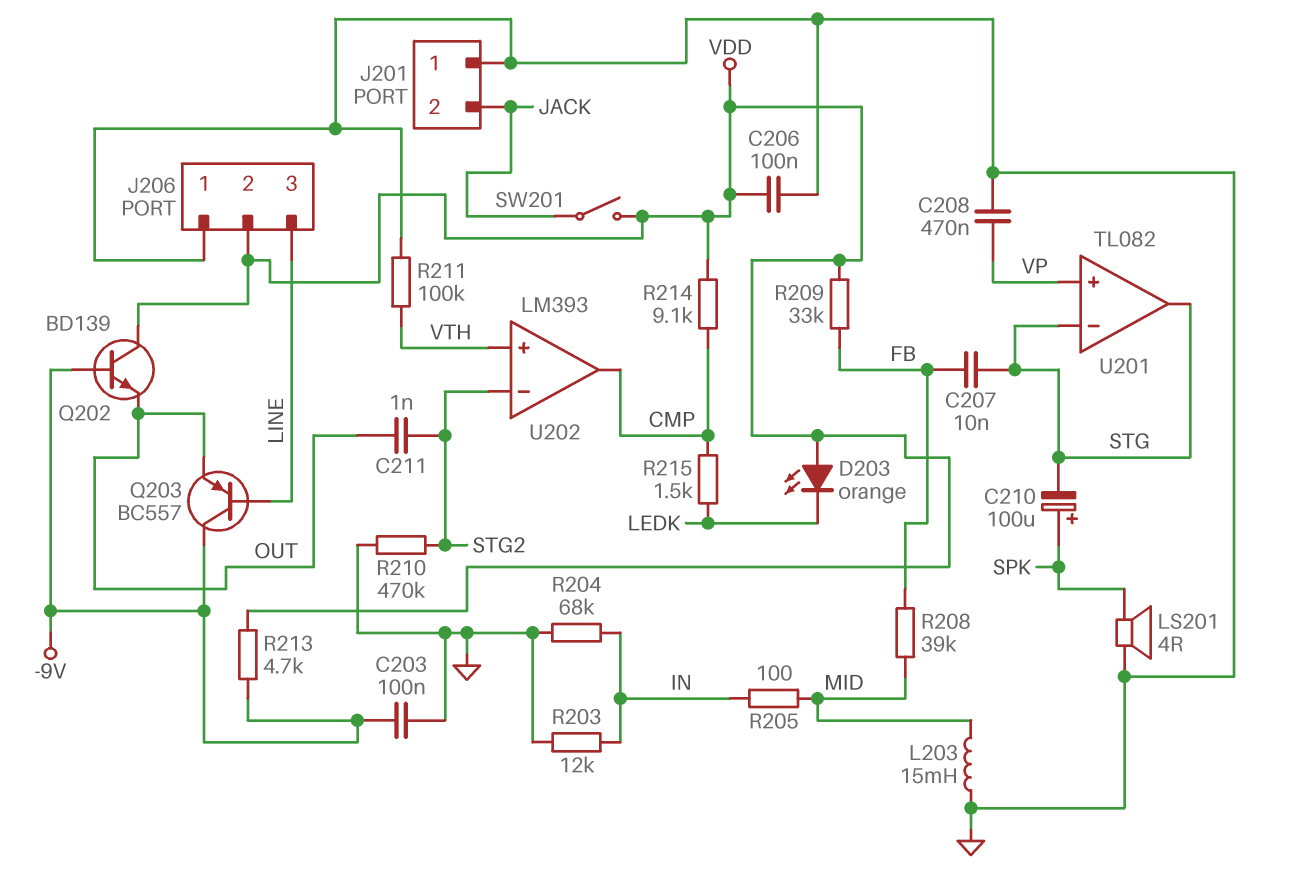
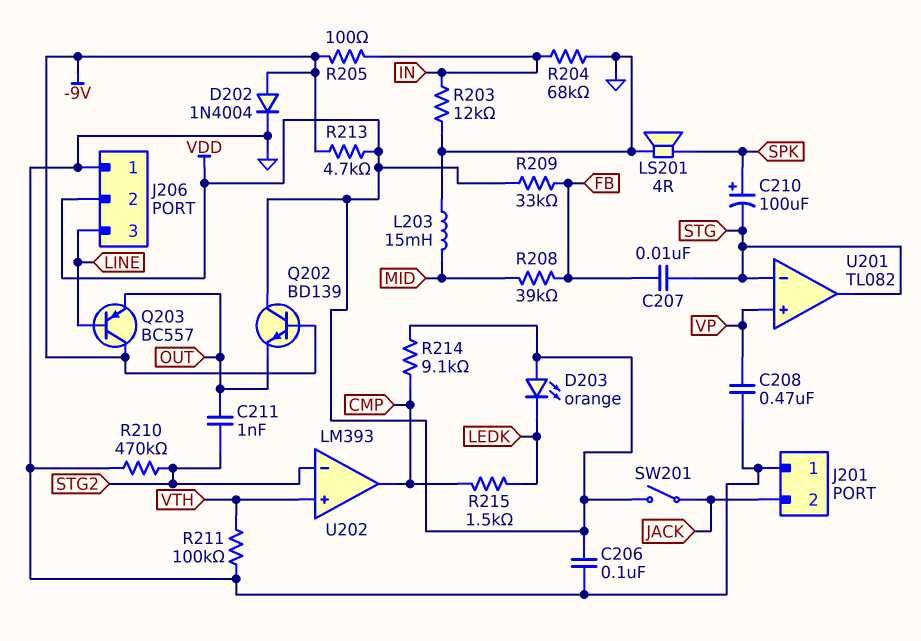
C203: 100nF (-9V, GND) -> none
D202: none -> diode 1N4004 (A -9V, K GND)
R205: 100 (IN, MID) -> 100 (-9V, IN)

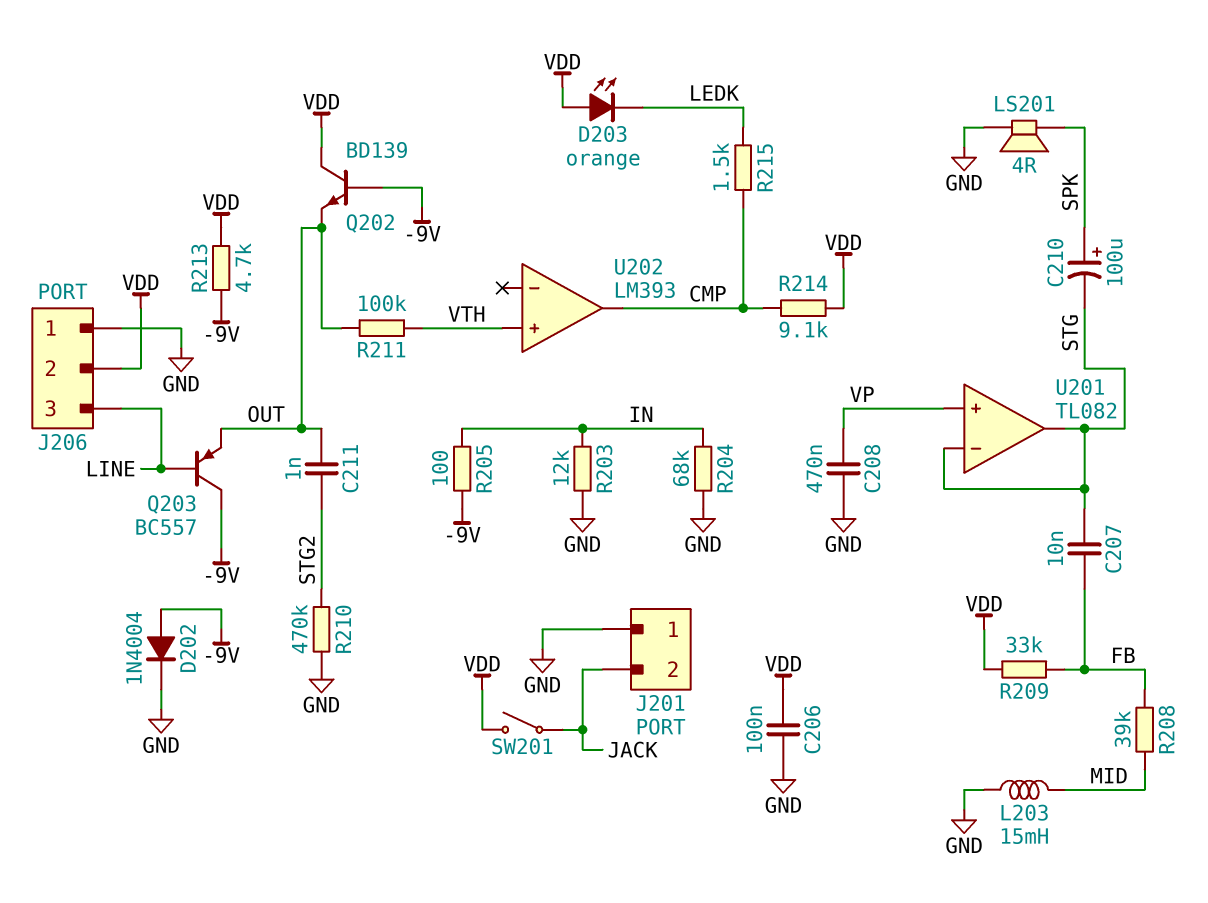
R211: 100k (GND, VTH) -> 100k (OUT, VTH)
U202 pin in-: STG2 -> none

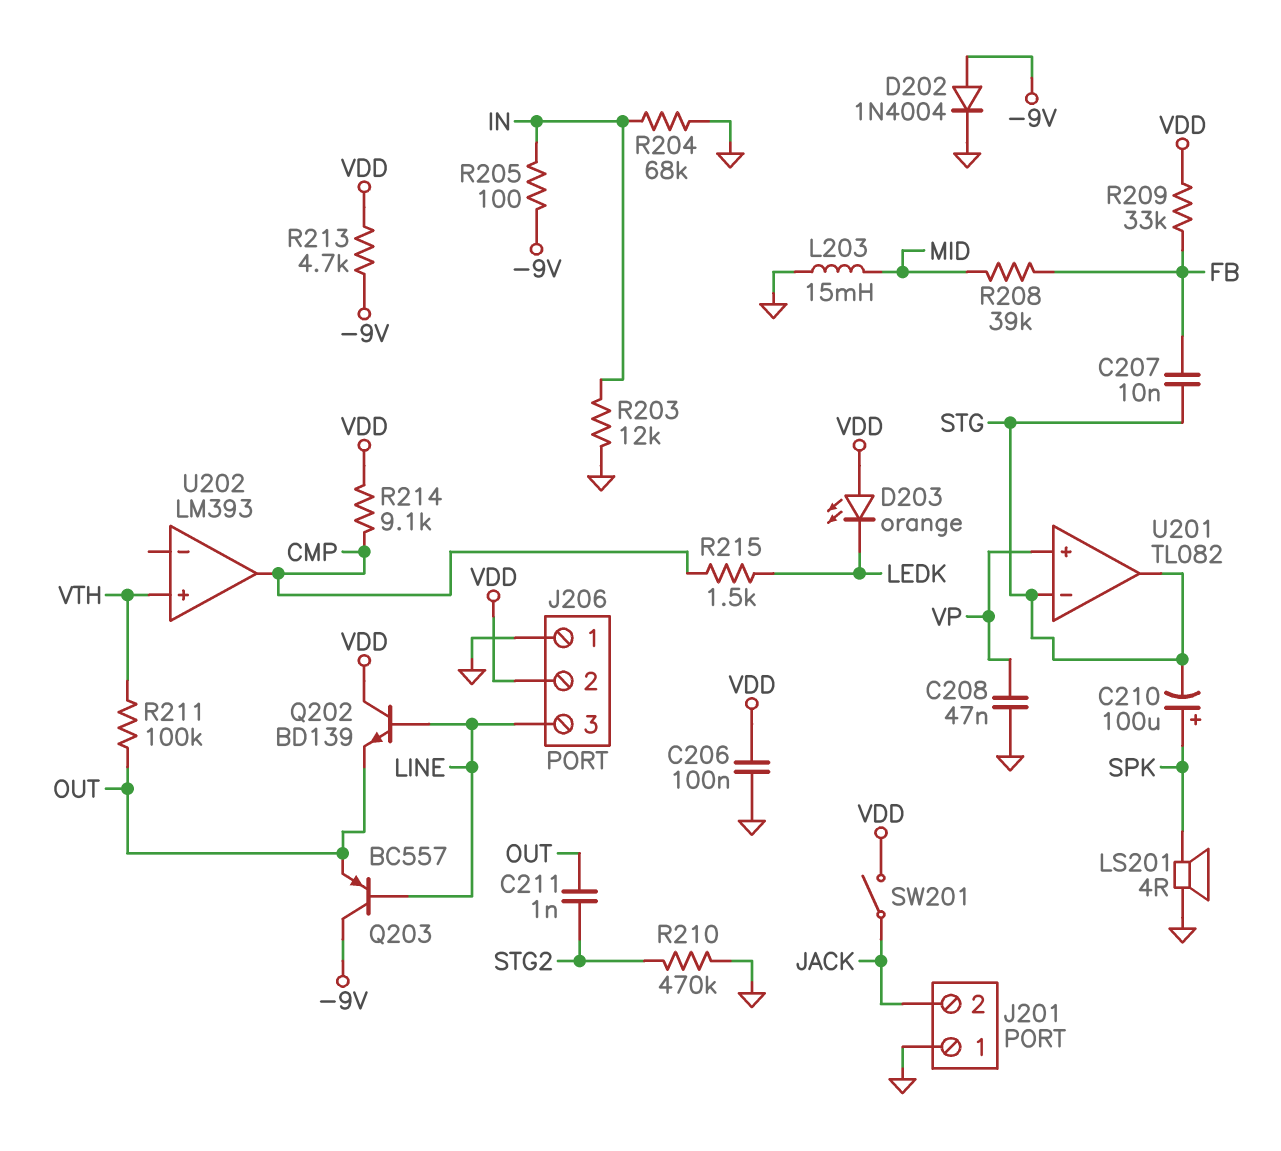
C208: 470nF (GND, VP) -> 47nF (GND, VP)
Q202: NPN BD139 (B -9V, C VDD, E OUT) -> NPN BD139 (B LINE, C VDD, E OUT)

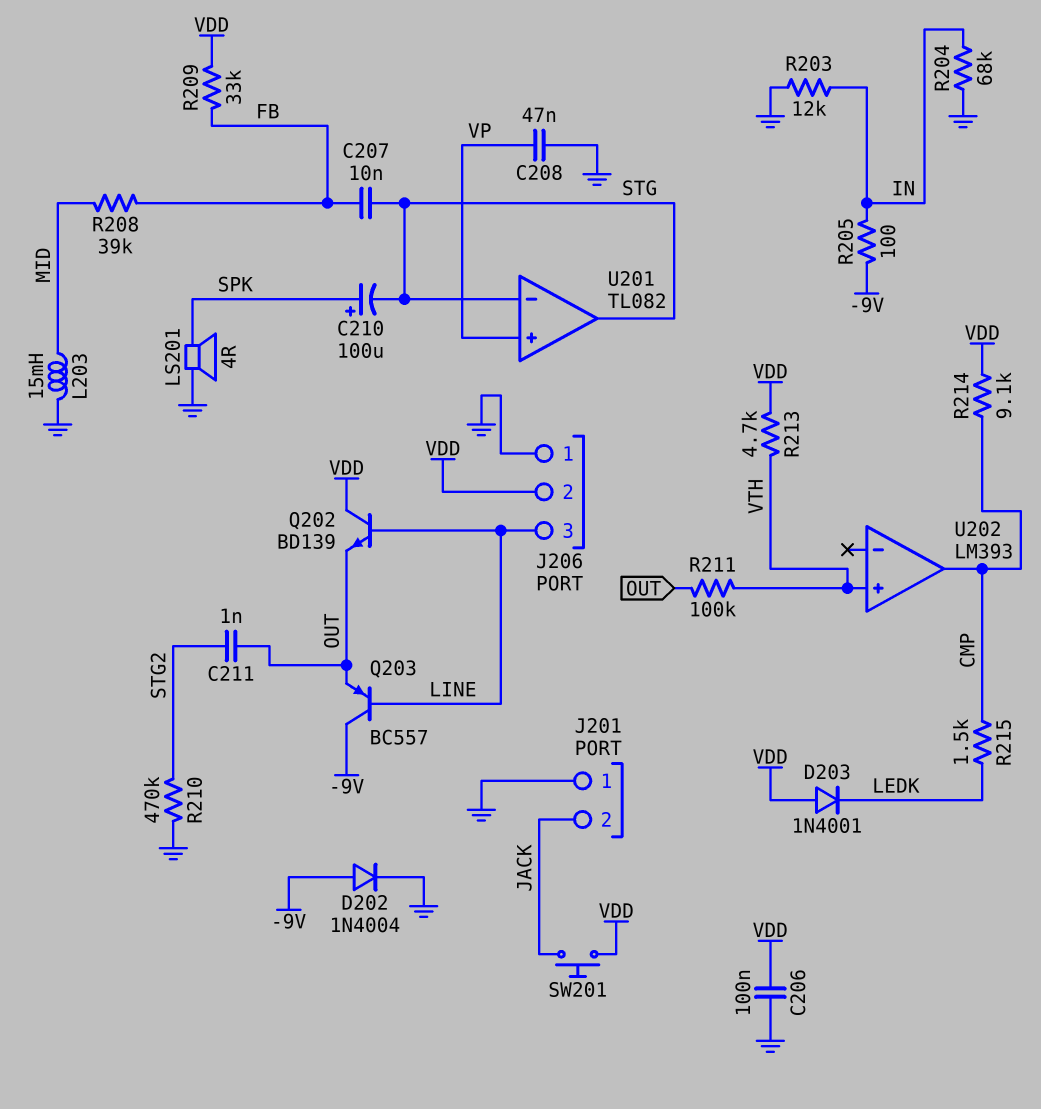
D203: LED orange (A VDD, K LEDK) -> diode 1N4001 (A VDD, K LEDK)
R213: 4.7k (-9V, VDD) -> 4.7k (VDD, VTH)
SW201: switch (JACK, VDD) -> button (JACK, VDD)

